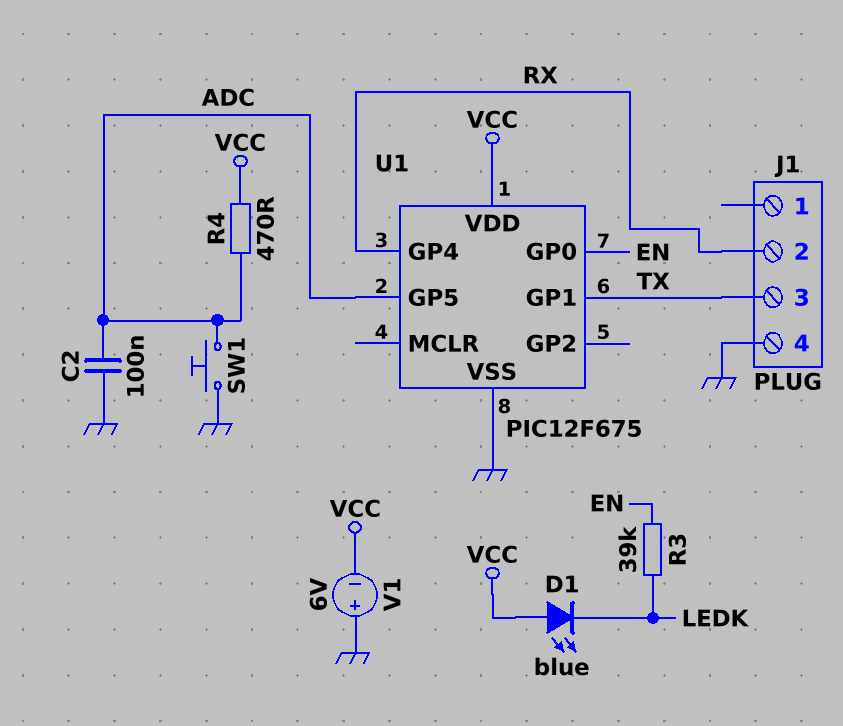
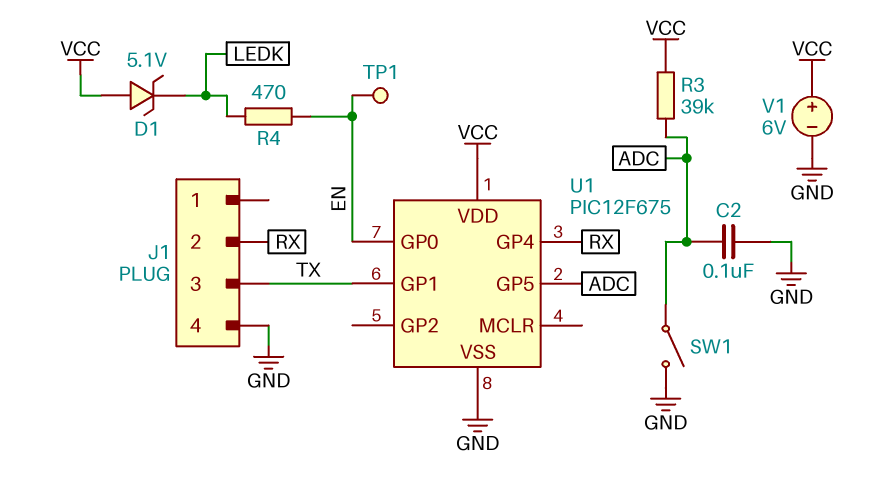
D1: LED blue (A VCC, K LEDK) -> zener 5.1V (A VCC, K LEDK)
R3: 39k (EN, LEDK) -> 39k (ADC, VCC)
R4: 470 (ADC, VCC) -> 470 (EN, LEDK)
SW1: button (ADC, GND) -> switch (ADC, GND)
TP1: none -> test point (EN)
V1: 6V (plus GND, minus VCC) -> 6V (plus VCC, minus GND)

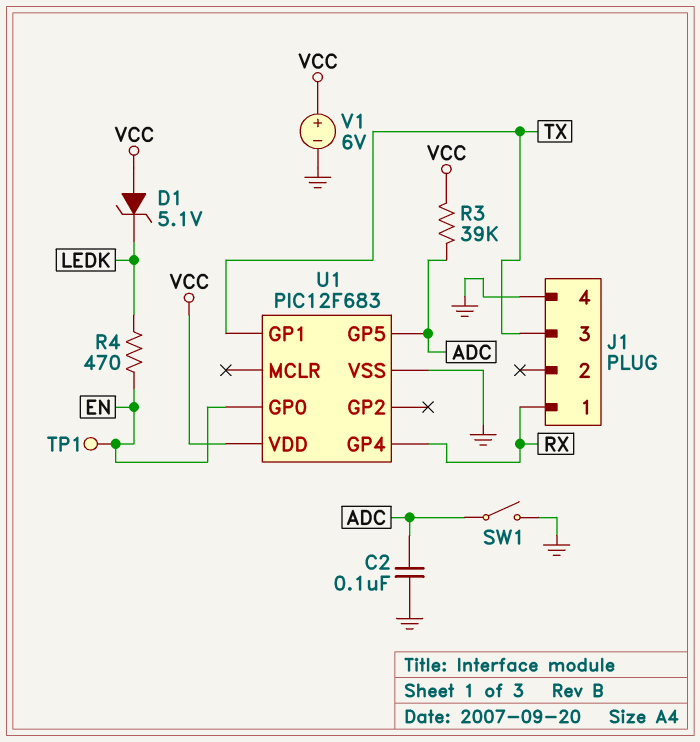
J1 pin 1: none -> RX
J1 pin 2: RX -> none
U1: PIC12F675 -> PIC12F683

